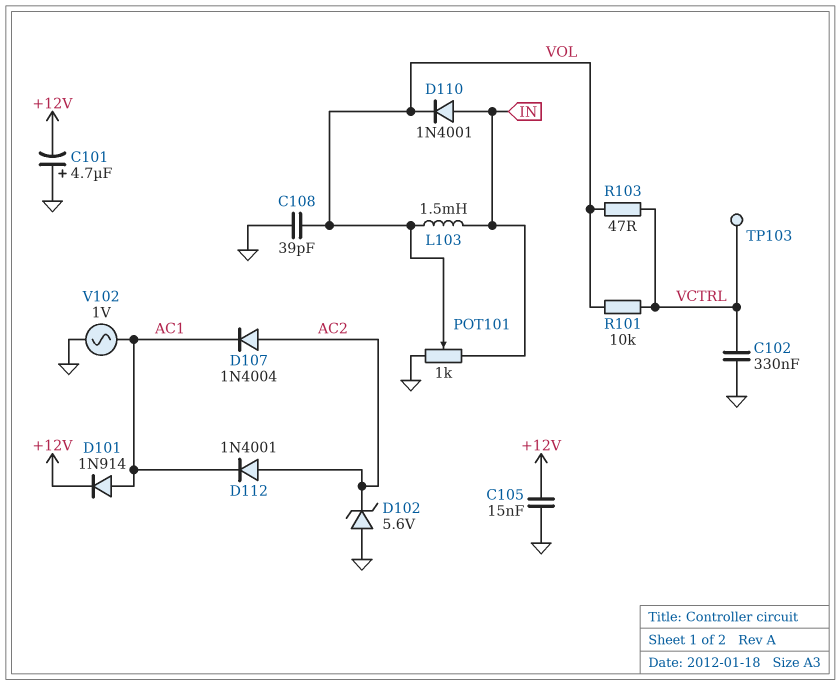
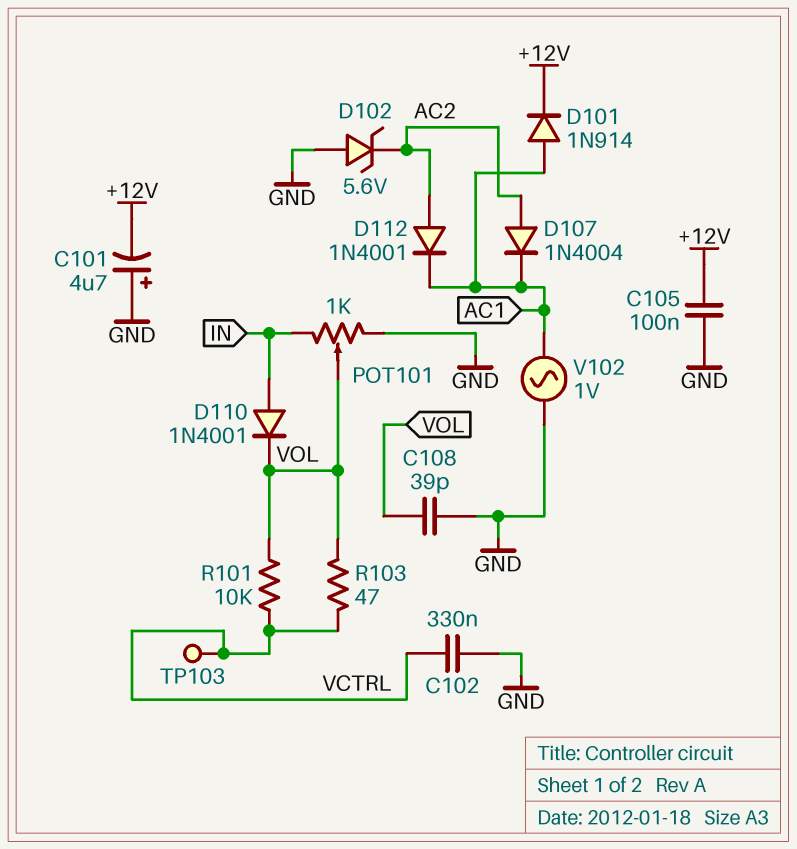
C105: 15nF (+12V, GND) -> 100nF (+12V, GND)
L103: 1.5mH (IN, VOL) -> none

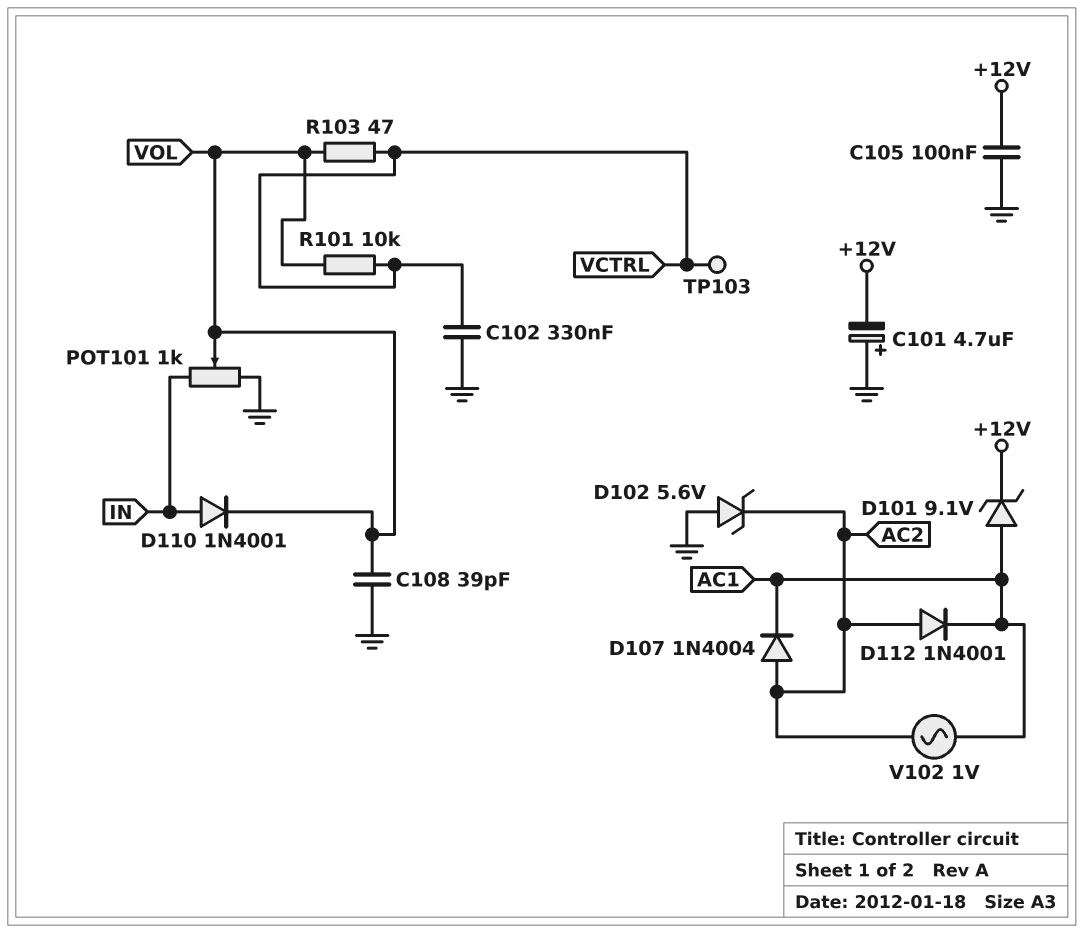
D101: diode 1N914 (A AC1, K +12V) -> zener 9.1V (A AC1, K +12V)
V102: AC 1V (AC1, GND) -> AC 1V (AC1, AC2)

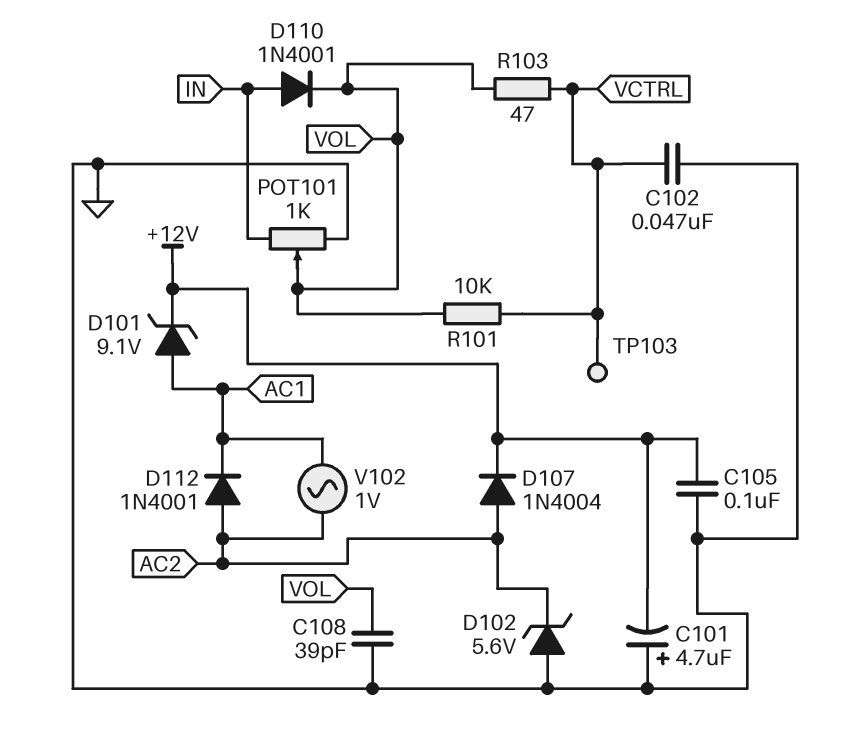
C102: 330nF (GND, VCTRL) -> 47nF (GND, VCTRL)
D107: diode 1N4004 (A AC2, K AC1) -> diode 1N4004 (A AC2, K +12V)

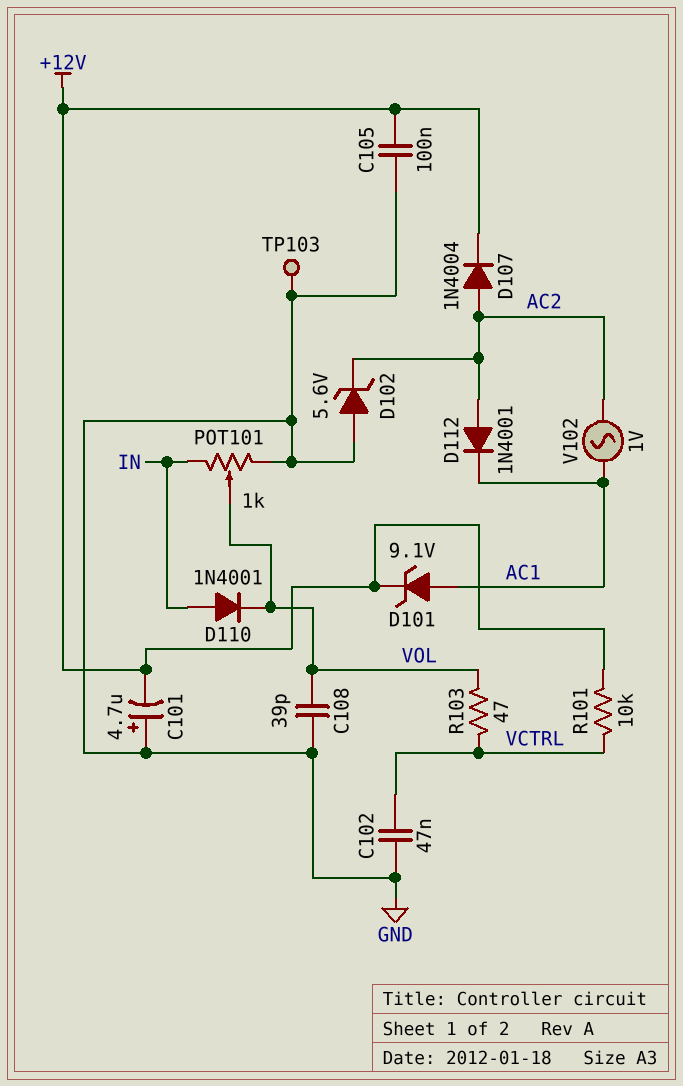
R101: 10k (VCTRL, VOL) -> 10k (+12V, VCTRL)
TP103: test point (VCTRL) -> test point (GND)

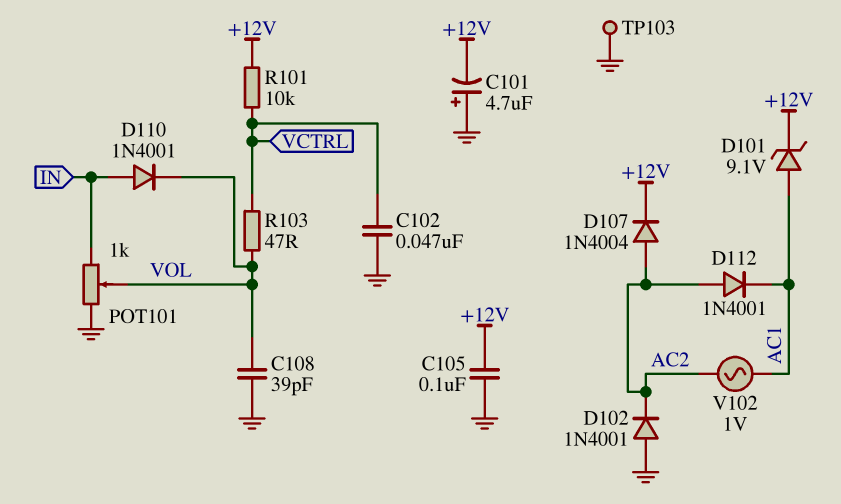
D102: zener 5.6V (A GND, K AC2) -> diode 1N4001 (A GND, K AC2)

